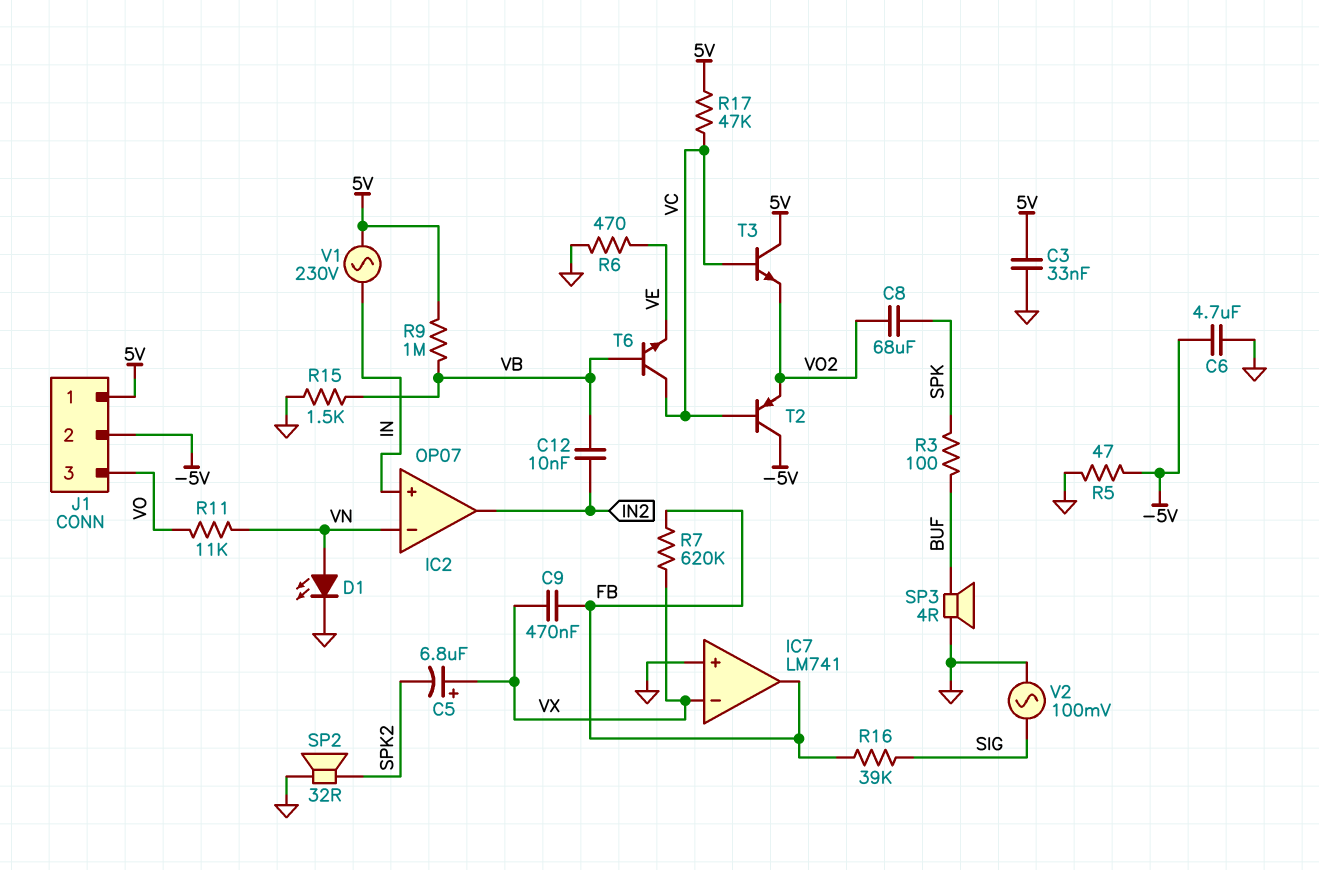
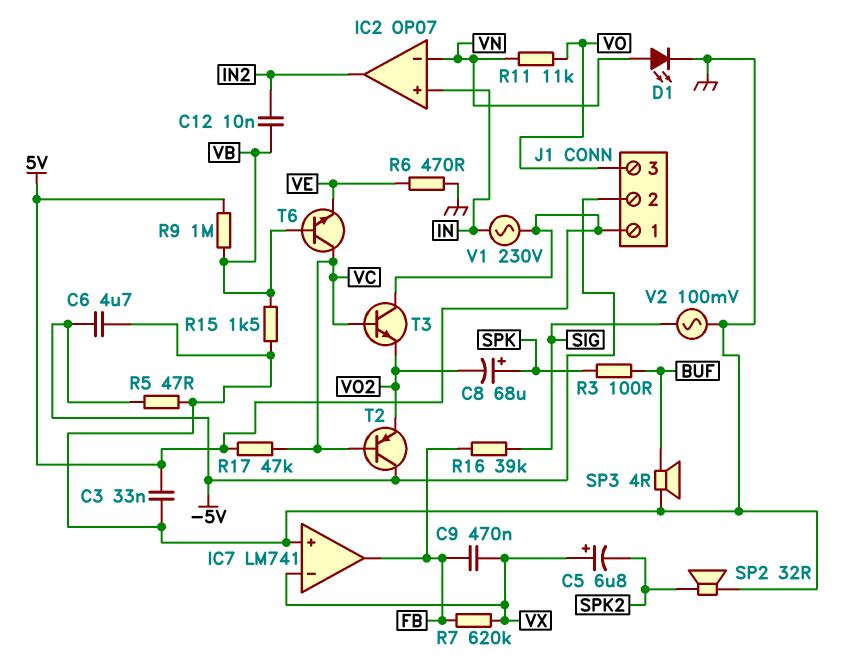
C8: 68uF (SPK, VO2) -> 68uF (plus SPK, minus VO2)

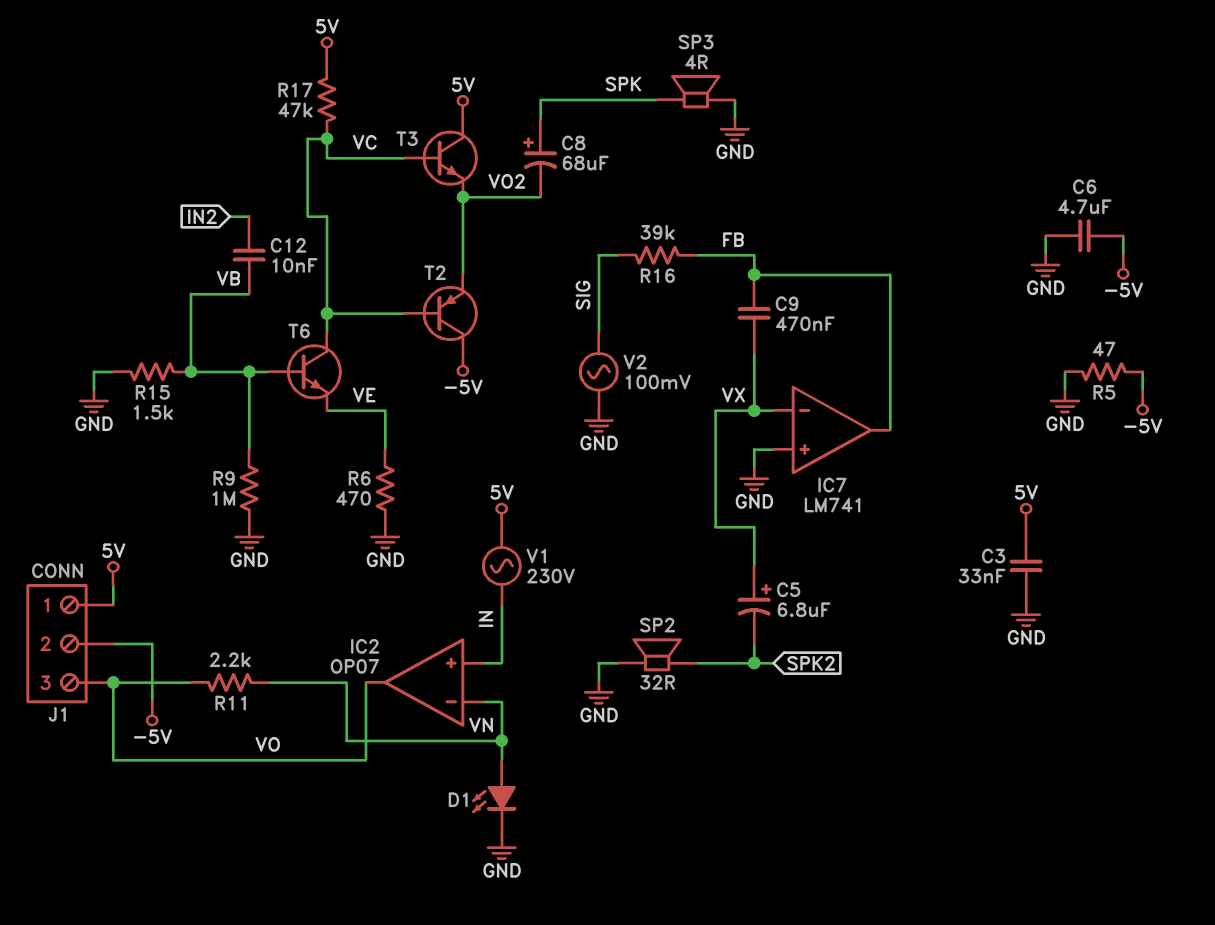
IC2 pin out: IN2 -> VO
R3: 100 (BUF, SPK) -> none
R7: 620k (FB, VX) -> none
R9: 1M (5V, VB) -> 1M (GND, VB)
R11: 11k (VN, VO) -> 2.2k (VN, VO)
SP3: speaker 4R (BUF, GND) -> speaker 4R (GND, SPK)

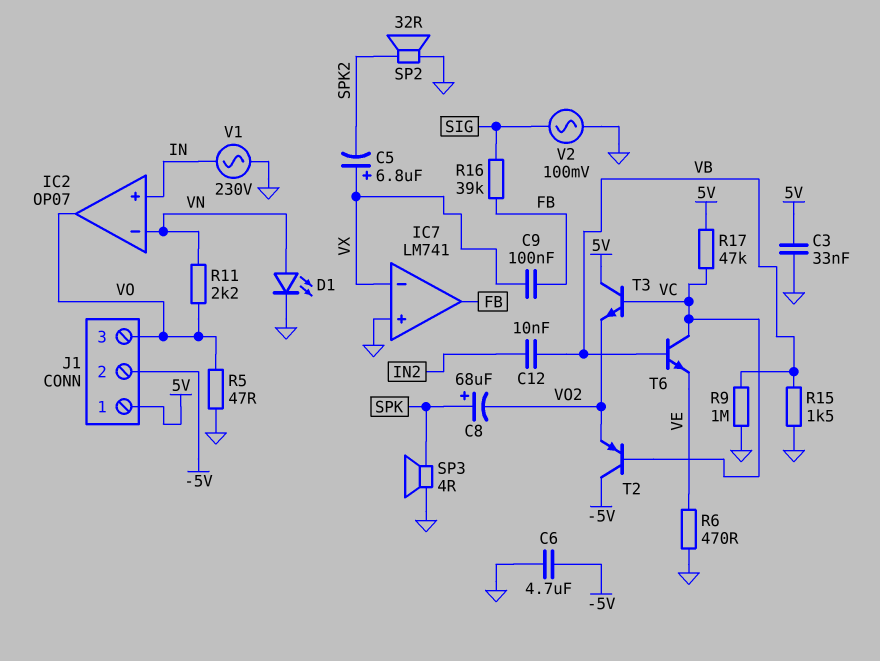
C9: 470nF (FB, VX) -> 100nF (FB, VX)
R5: 47 (-5V, GND) -> 47 (GND, VO)
V1: AC 230V (5V, IN) -> AC 230V (GND, IN)

